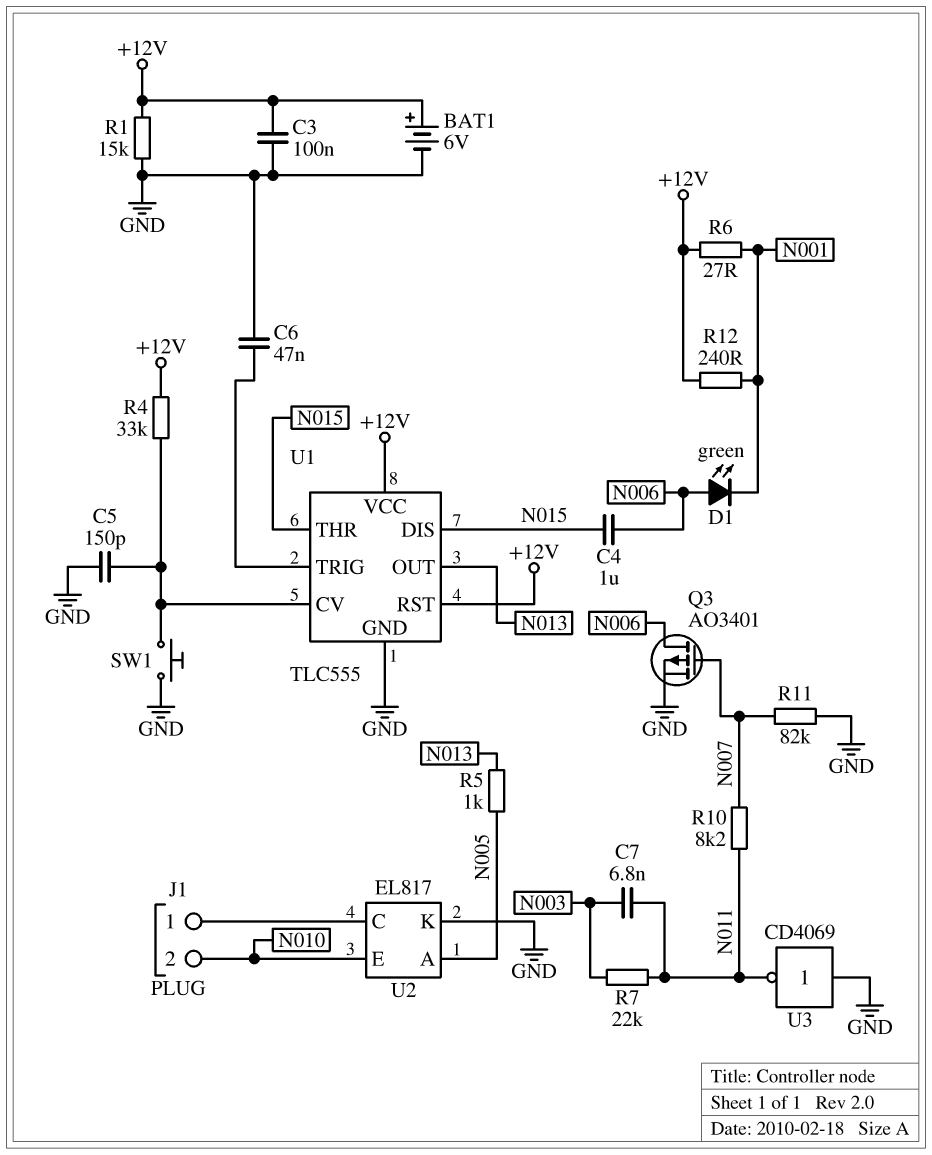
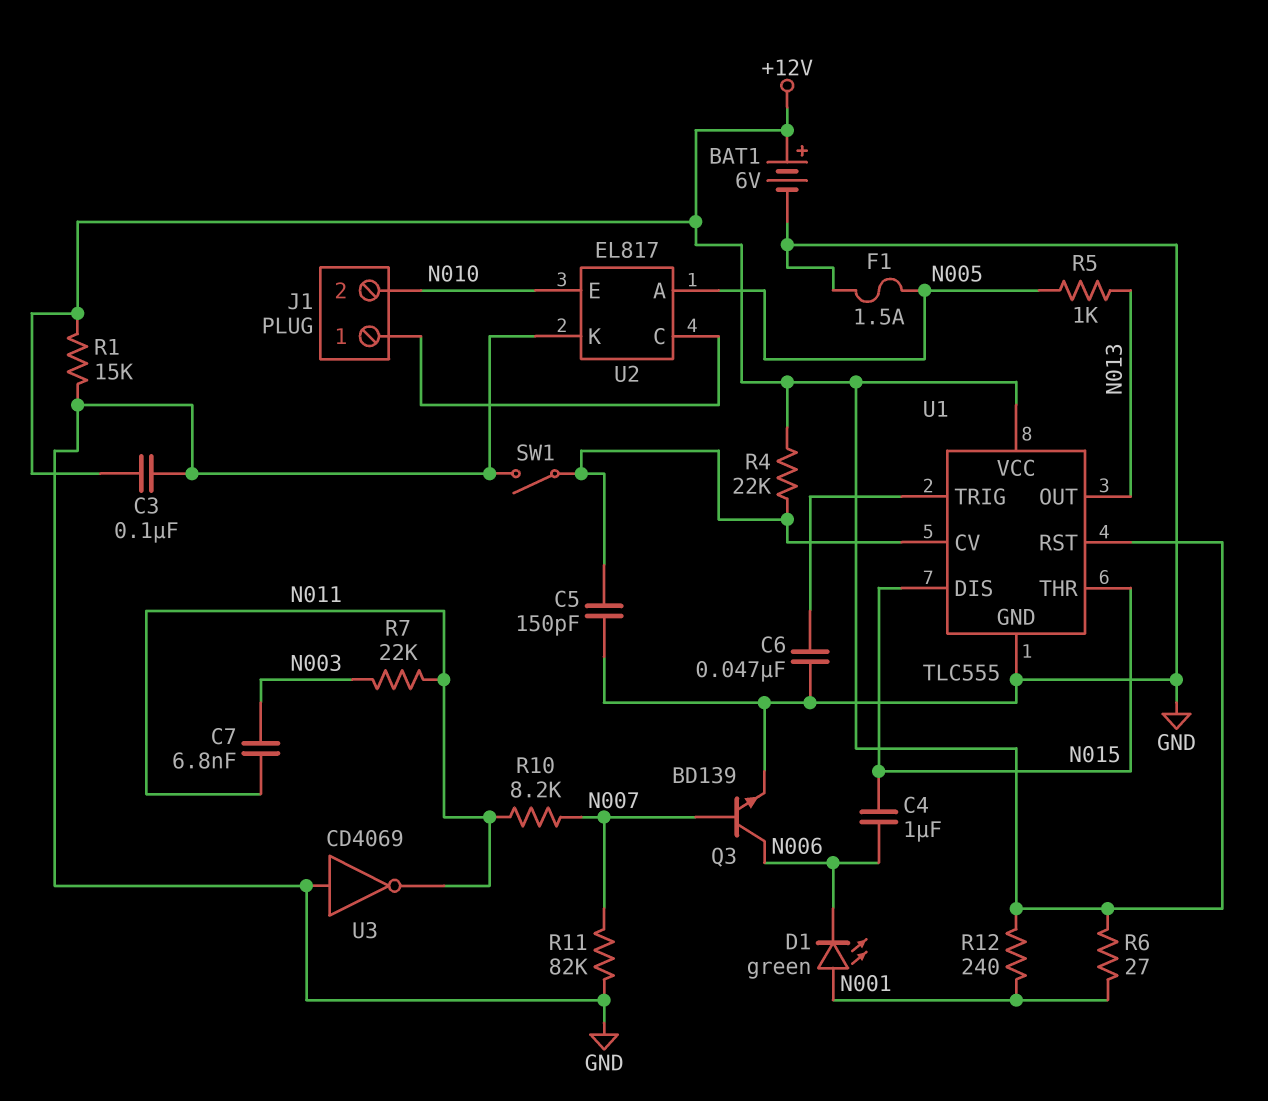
D1: LED green (A N006, K N001) -> LED green (A N001, K N006)
F1: none -> 1.5A (GND, N005)
Q3: PMOS AO3401 (G N007, D N006, S GND) -> NPN BD139 (B N007, C N006, E GND)
R4: 33k (+12V, U1/CV) -> 22k (+12V, U1/CV)
SW1: button (GND, U1/CV) -> switch (GND, U1/CV)

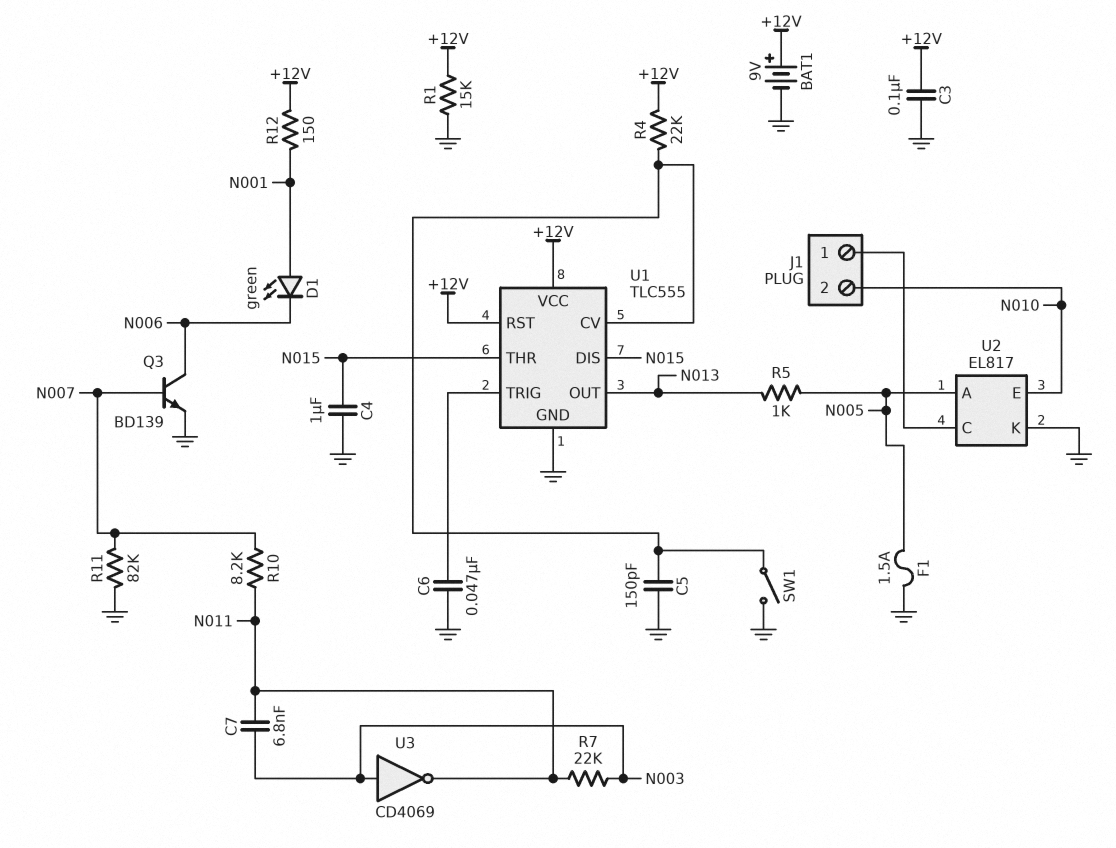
BAT1: 6V (plus +12V, minus GND) -> 9V (plus +12V, minus GND)
C4: 1uF (N006, N015) -> 1uF (GND, N015)
R6: 27 (+12V, N001) -> none
R12: 240 (+12V, N001) -> 150 (+12V, N001)
U3: NOT CD4069 (in GND, out N011) -> NOT CD4069 (in N003, out N011)

